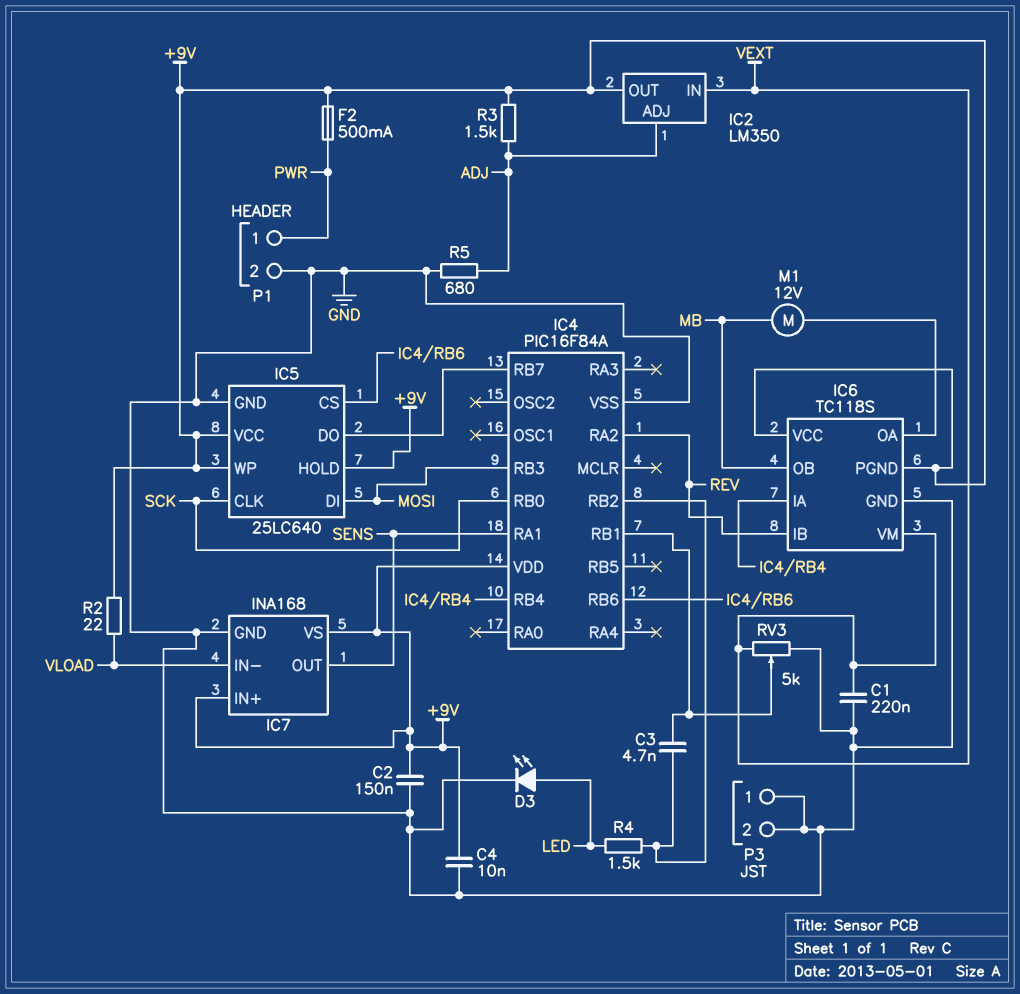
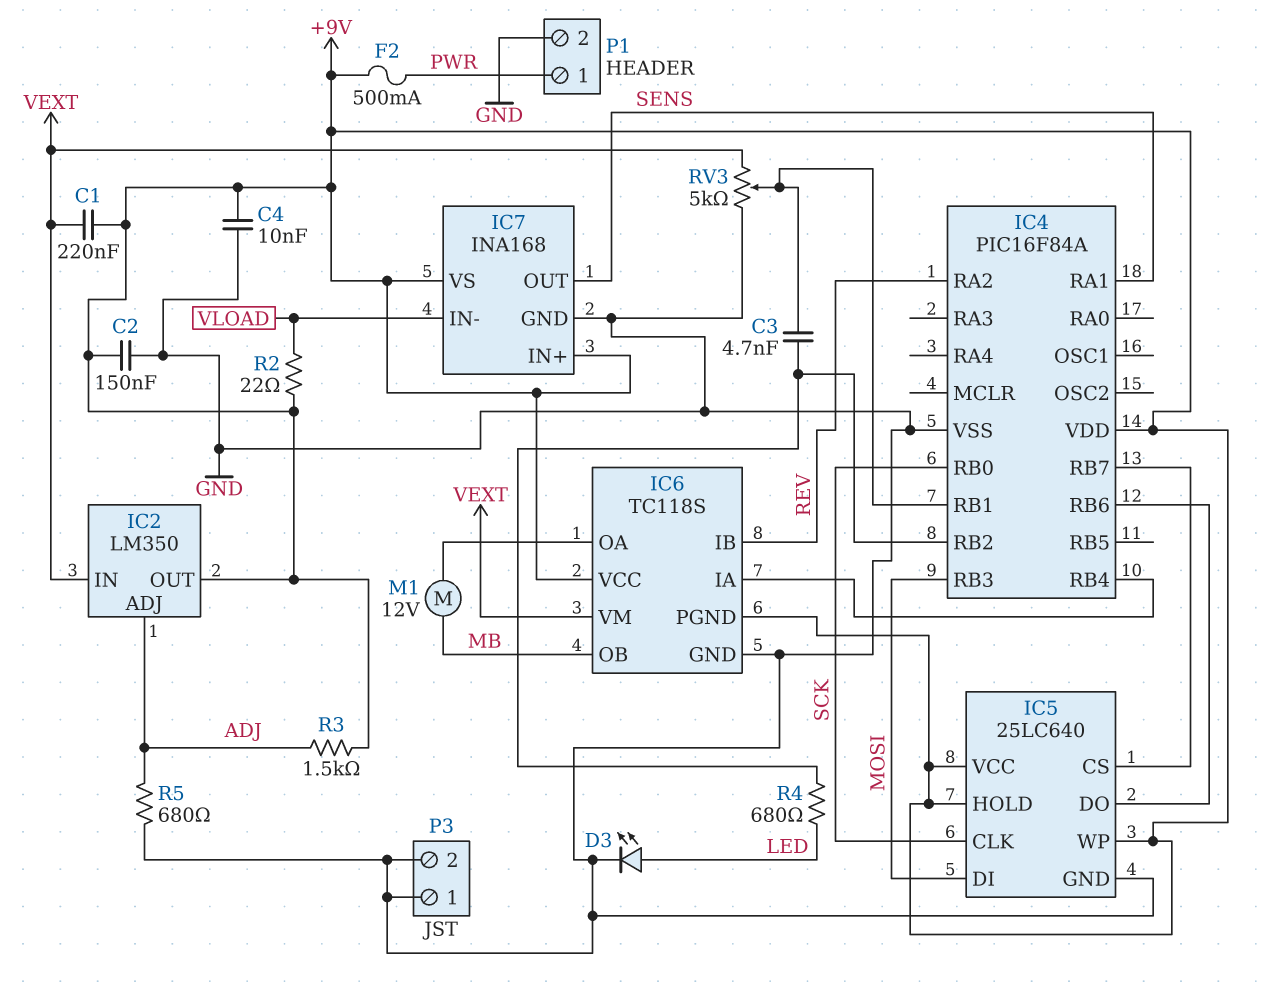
C1: 220nF (GND, VEXT) -> 220nF (+9V, VEXT)
IC5 pin CS: IC4/RB6 -> IC4/RB7
IC5 pin DO: IC4/RB7 -> IC4/RB6
R4: 1.5k (IC4/RB2, LED) -> 680 (IC4/RB2, LED)

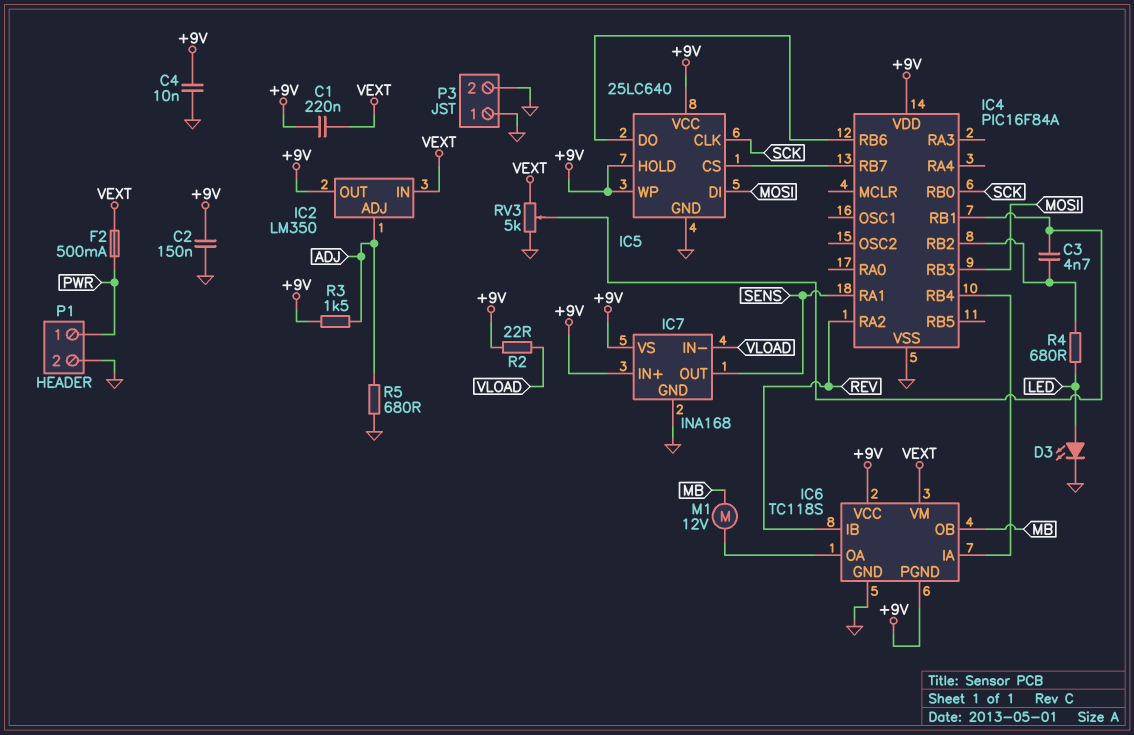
F2: 500mA (+9V, PWR) -> 500mA (PWR, VEXT)

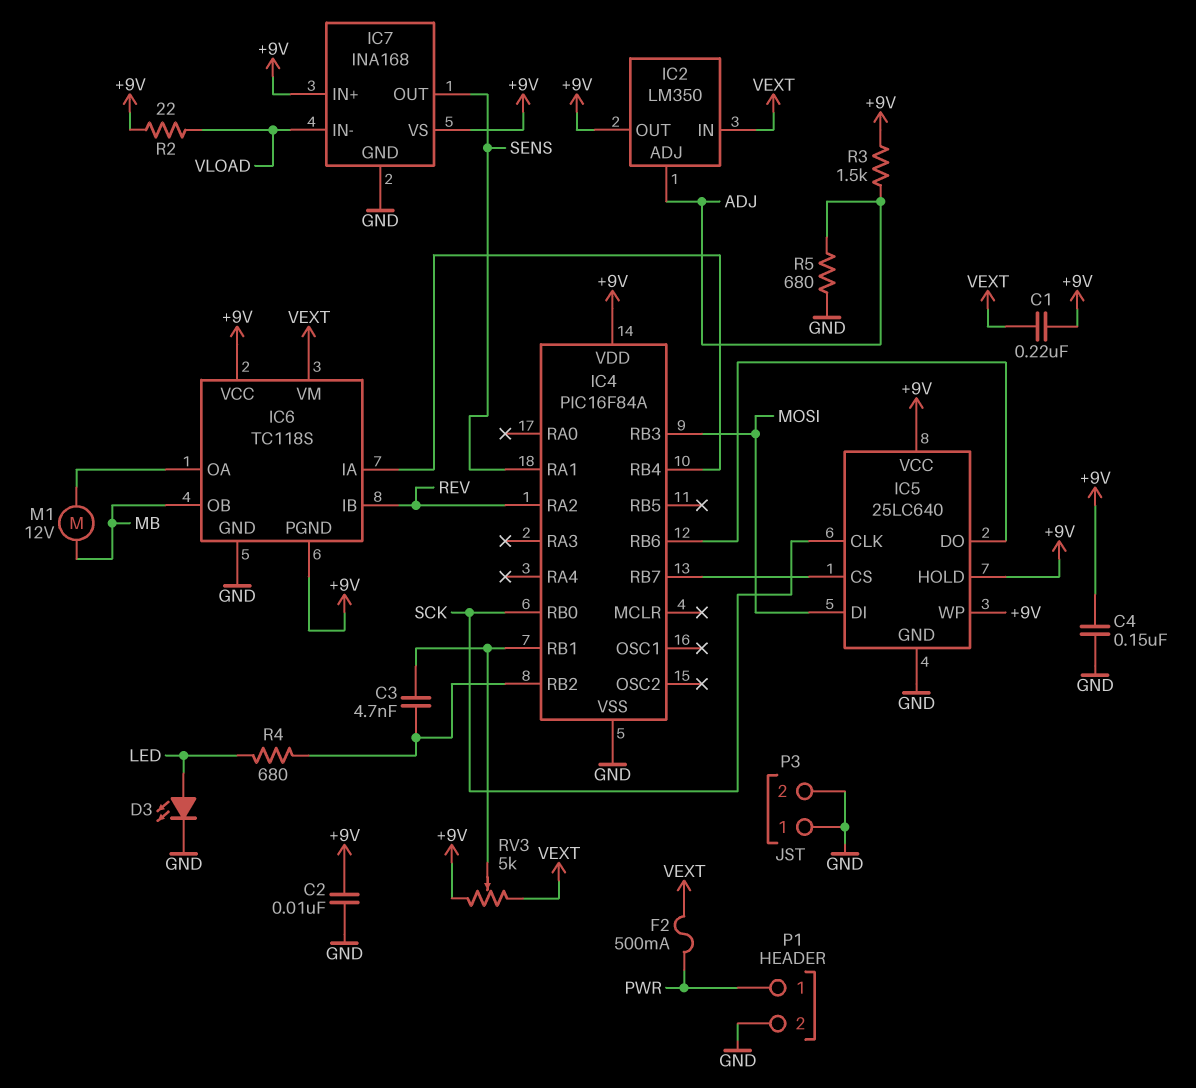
C2: 150nF (+9V, GND) -> 10nF (+9V, GND)
C4: 10nF (+9V, GND) -> 150nF (+9V, GND)
RV3: 5k (GND, VEXT, wiper IC4/RB1) -> 5k (+9V, VEXT, wiper IC4/RB1)

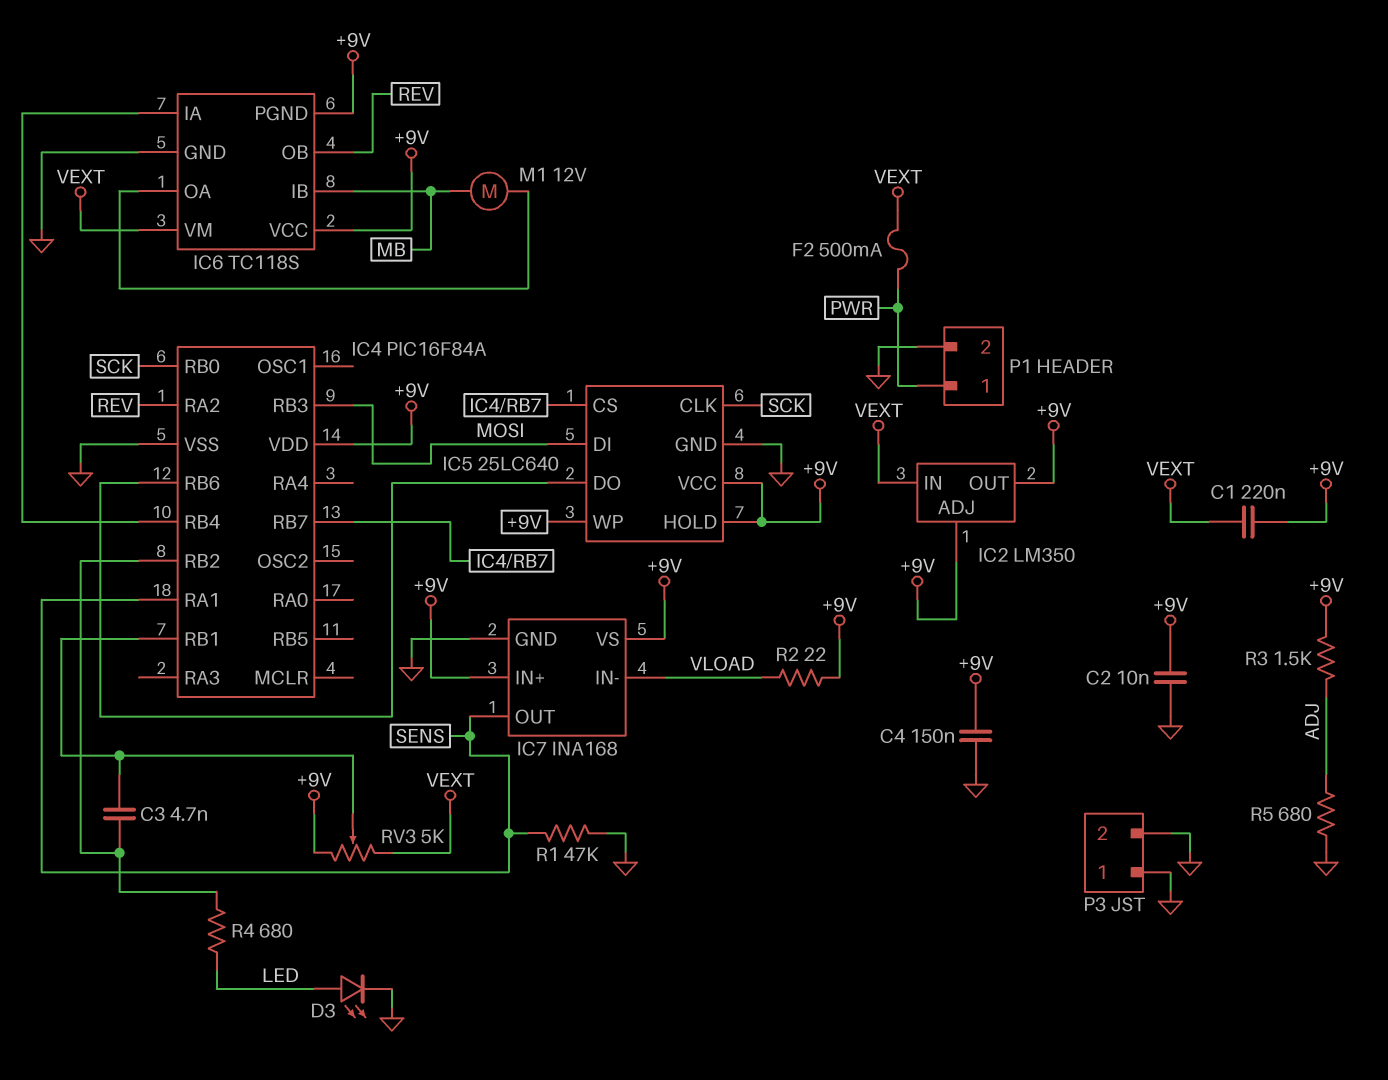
IC2 pin ADJ: ADJ -> +9V
IC6 pin IB: REV -> MB
IC6 pin OB: MB -> REV
R1: none -> 47k (GND, SENS)

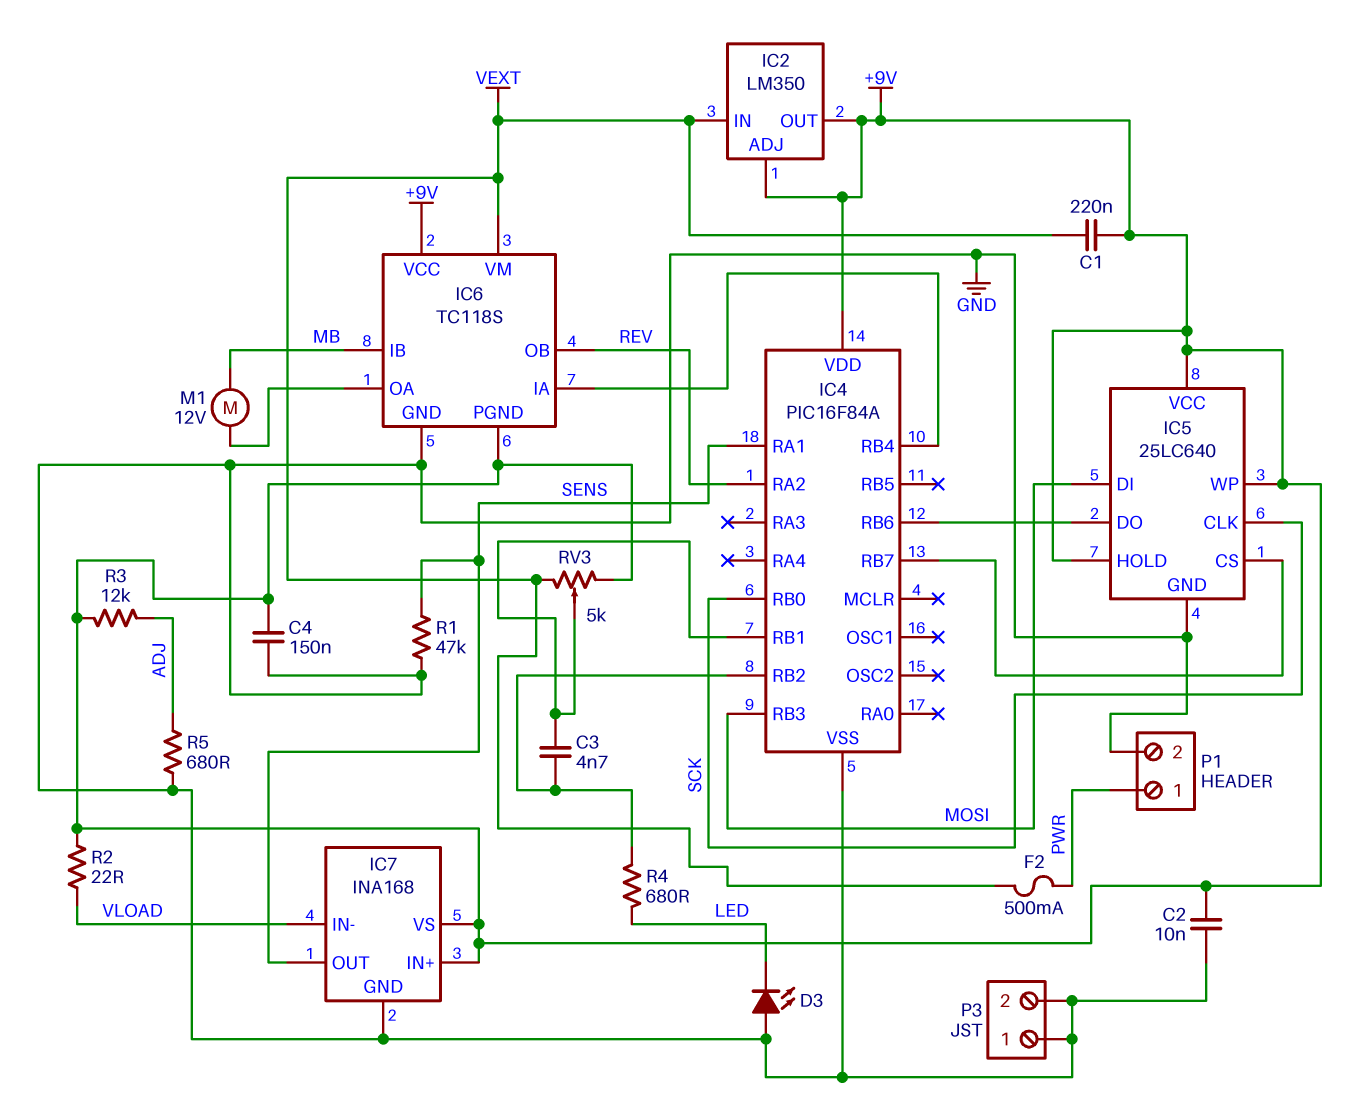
D3: LED (A LED, K GND) -> LED (A GND, K LED)
R3: 1.5k (+9V, ADJ) -> 12k (+9V, ADJ)

